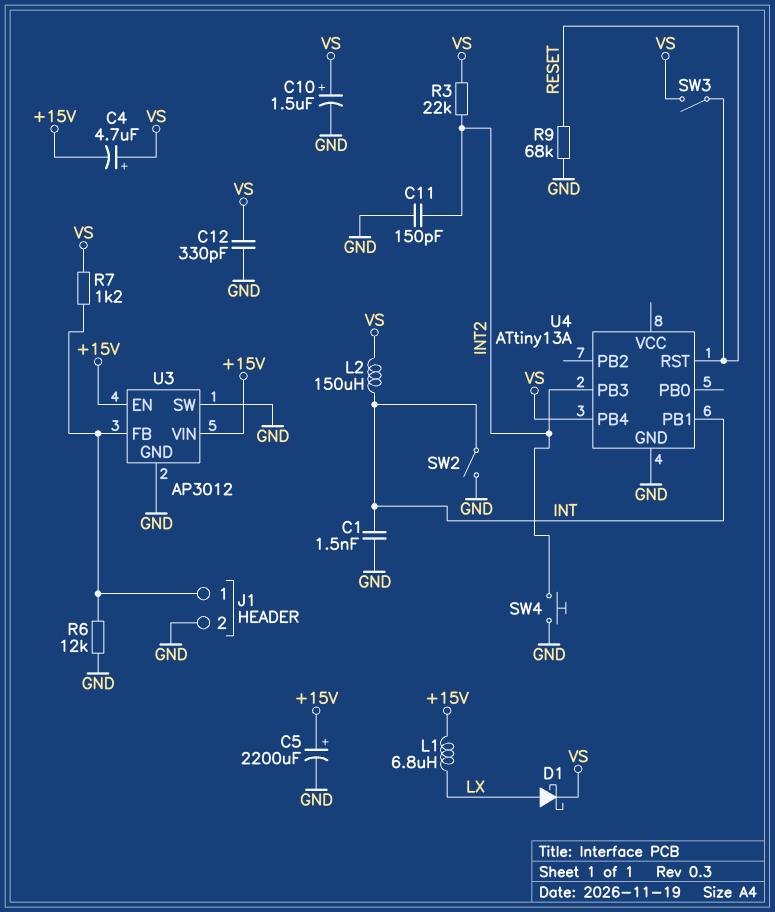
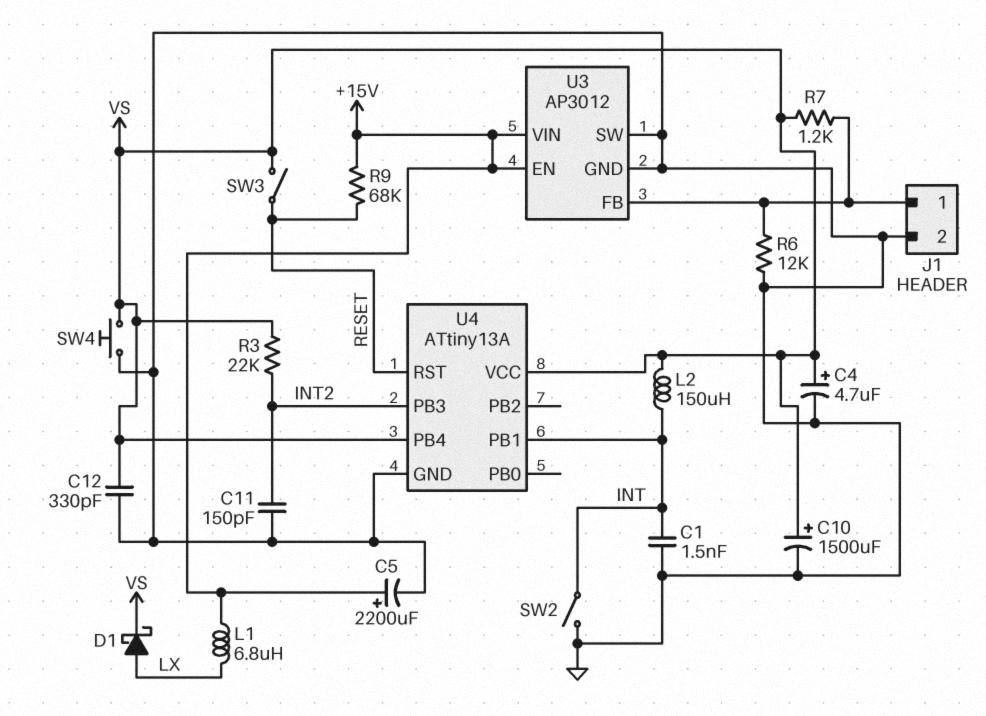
C4: 4.7uF (plus VS, minus +15V) -> 4.7uF (plus VS, minus GND)
C10: 1.5uF (plus VS, minus GND) -> 1500uF (plus VS, minus GND)
R9: 68k (GND, RESET) -> 68k (+15V, RESET)
SW4: button (GND, INT2) -> button (GND, VS)
U4 pin VCC: none -> VS

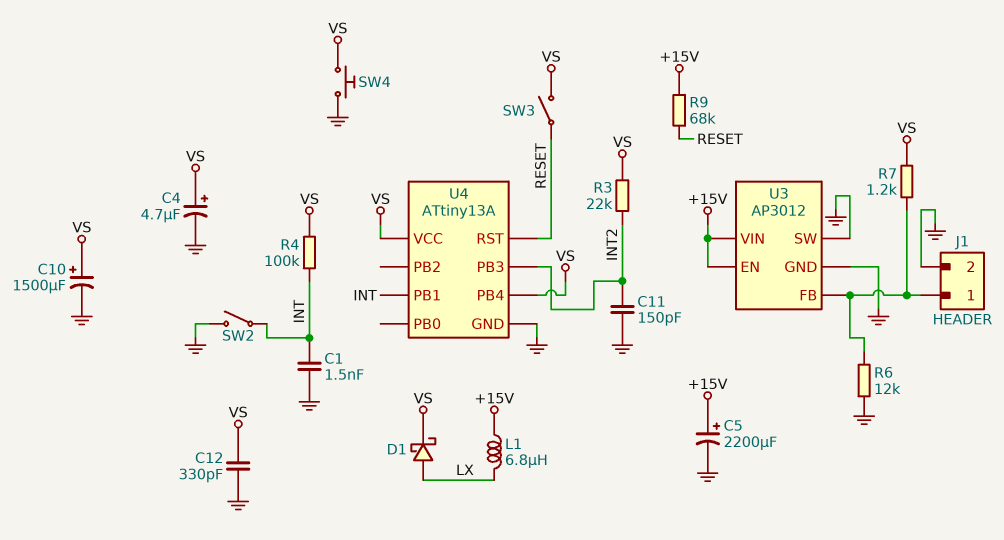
L2: 150uH (INT, VS) -> none
R4: none -> 100k (INT, VS)

